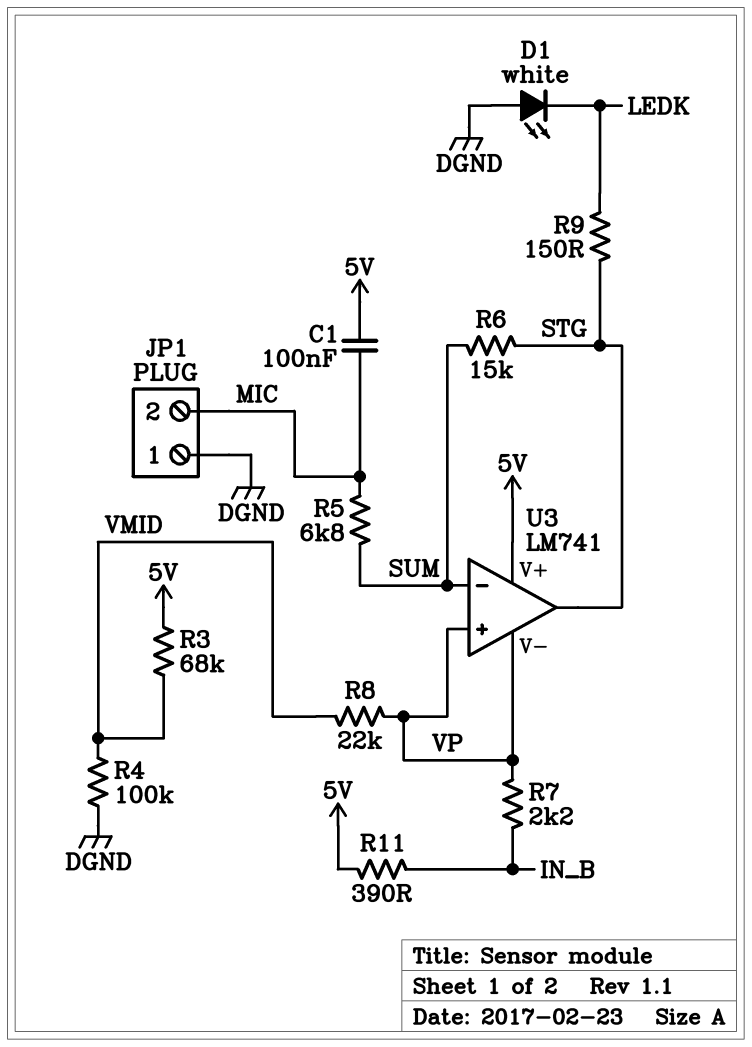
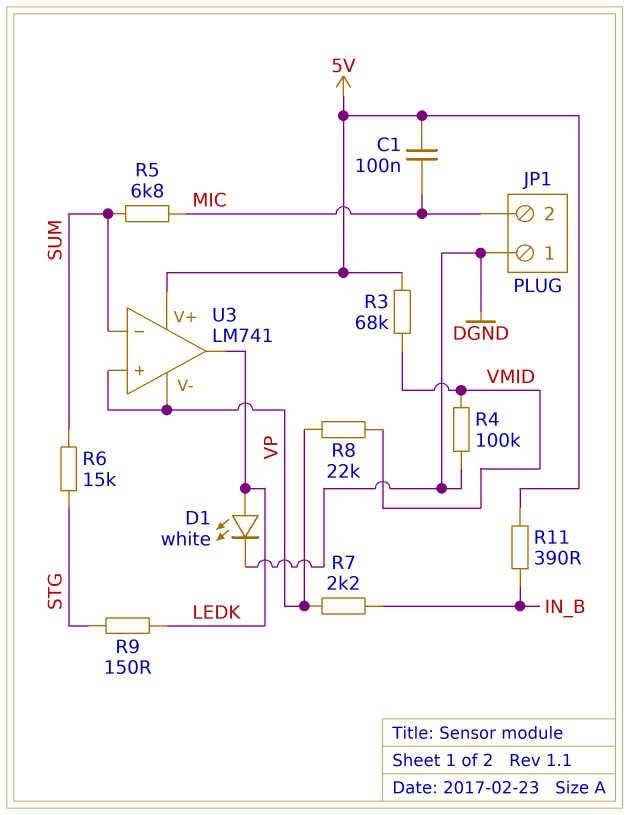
D1: LED white (A DGND, K LEDK) -> LED white (A LEDK, K DGND)
U3 pin out: STG -> LEDK

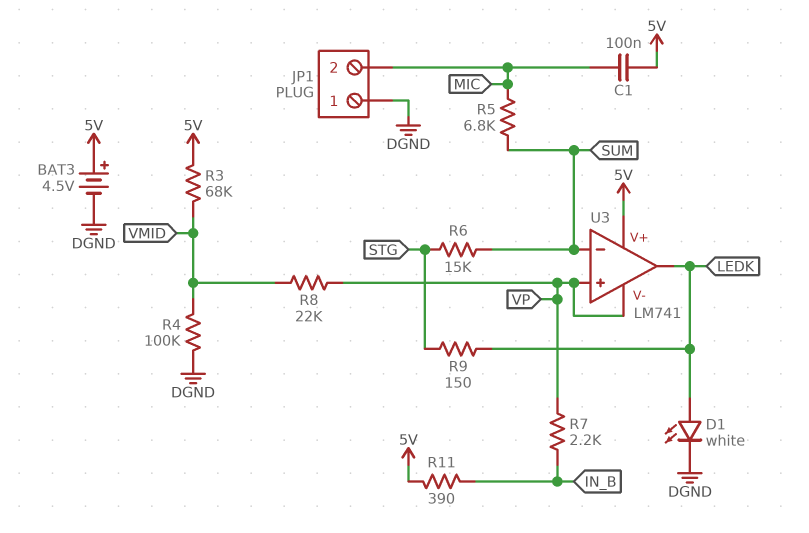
BAT3: none -> 4.5V (plus 5V, minus DGND)

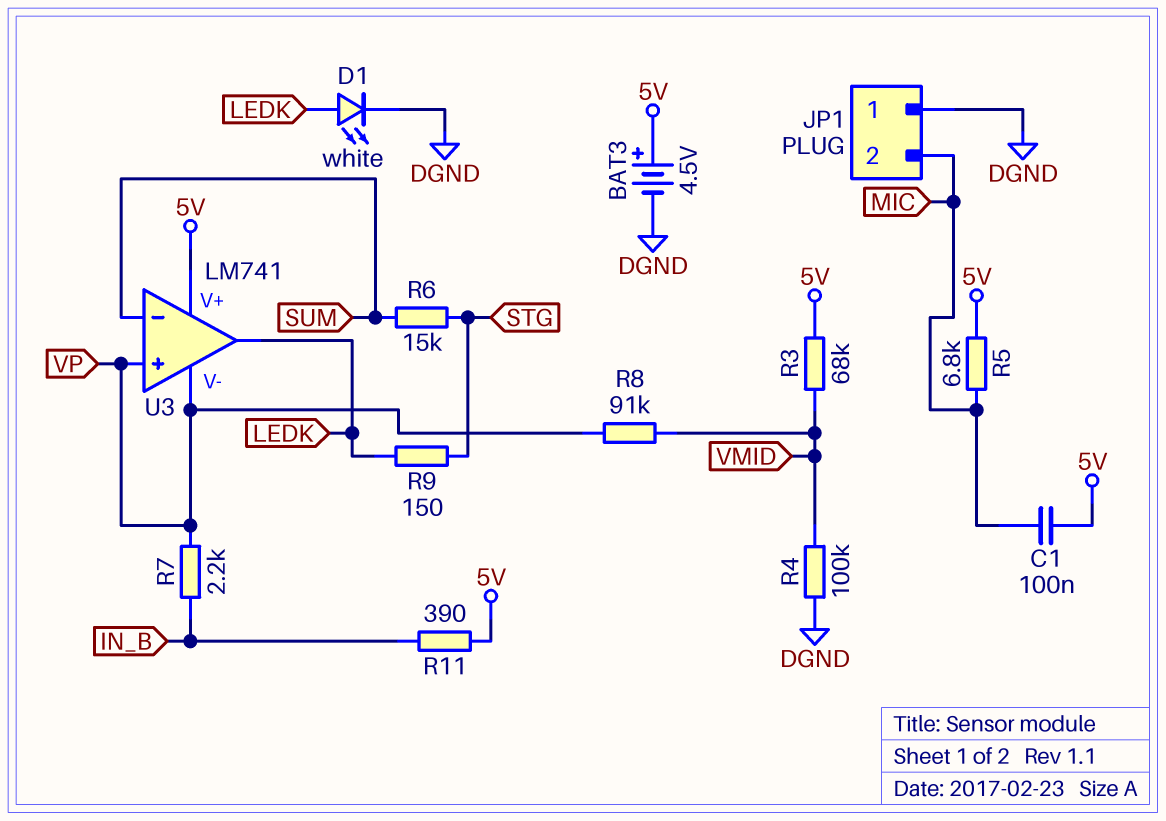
R5: 6.8k (MIC, SUM) -> 6.8k (5V, MIC)
R8: 22k (VMID, VP) -> 91k (VMID, VP)

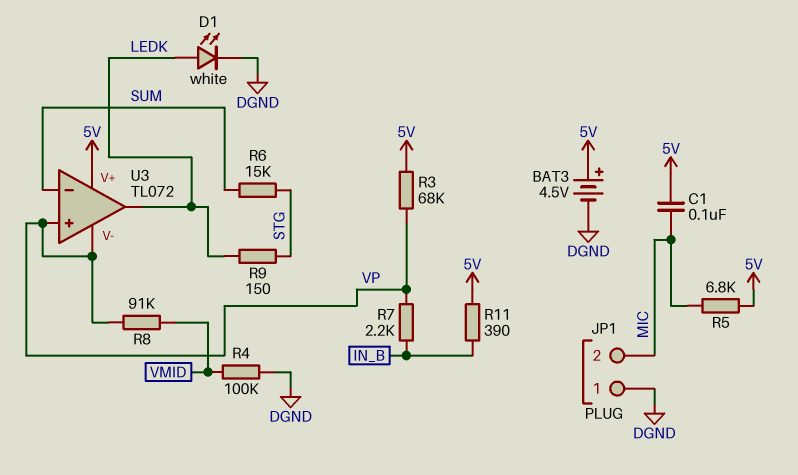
R3: 68k (5V, VMID) -> 68k (5V, VP)
U3: LM741 -> TL072

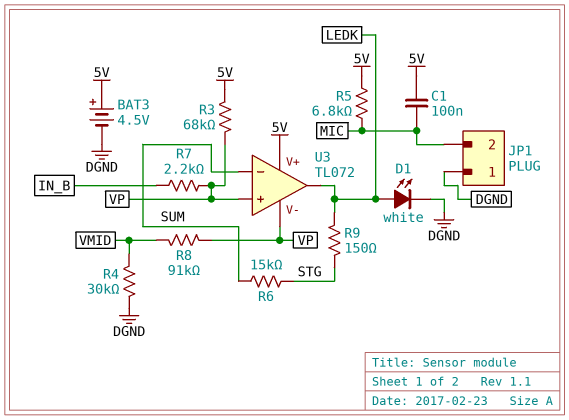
R4: 100k (DGND, VMID) -> 30k (DGND, VMID)
R11: 390 (5V, IN_B) -> none

